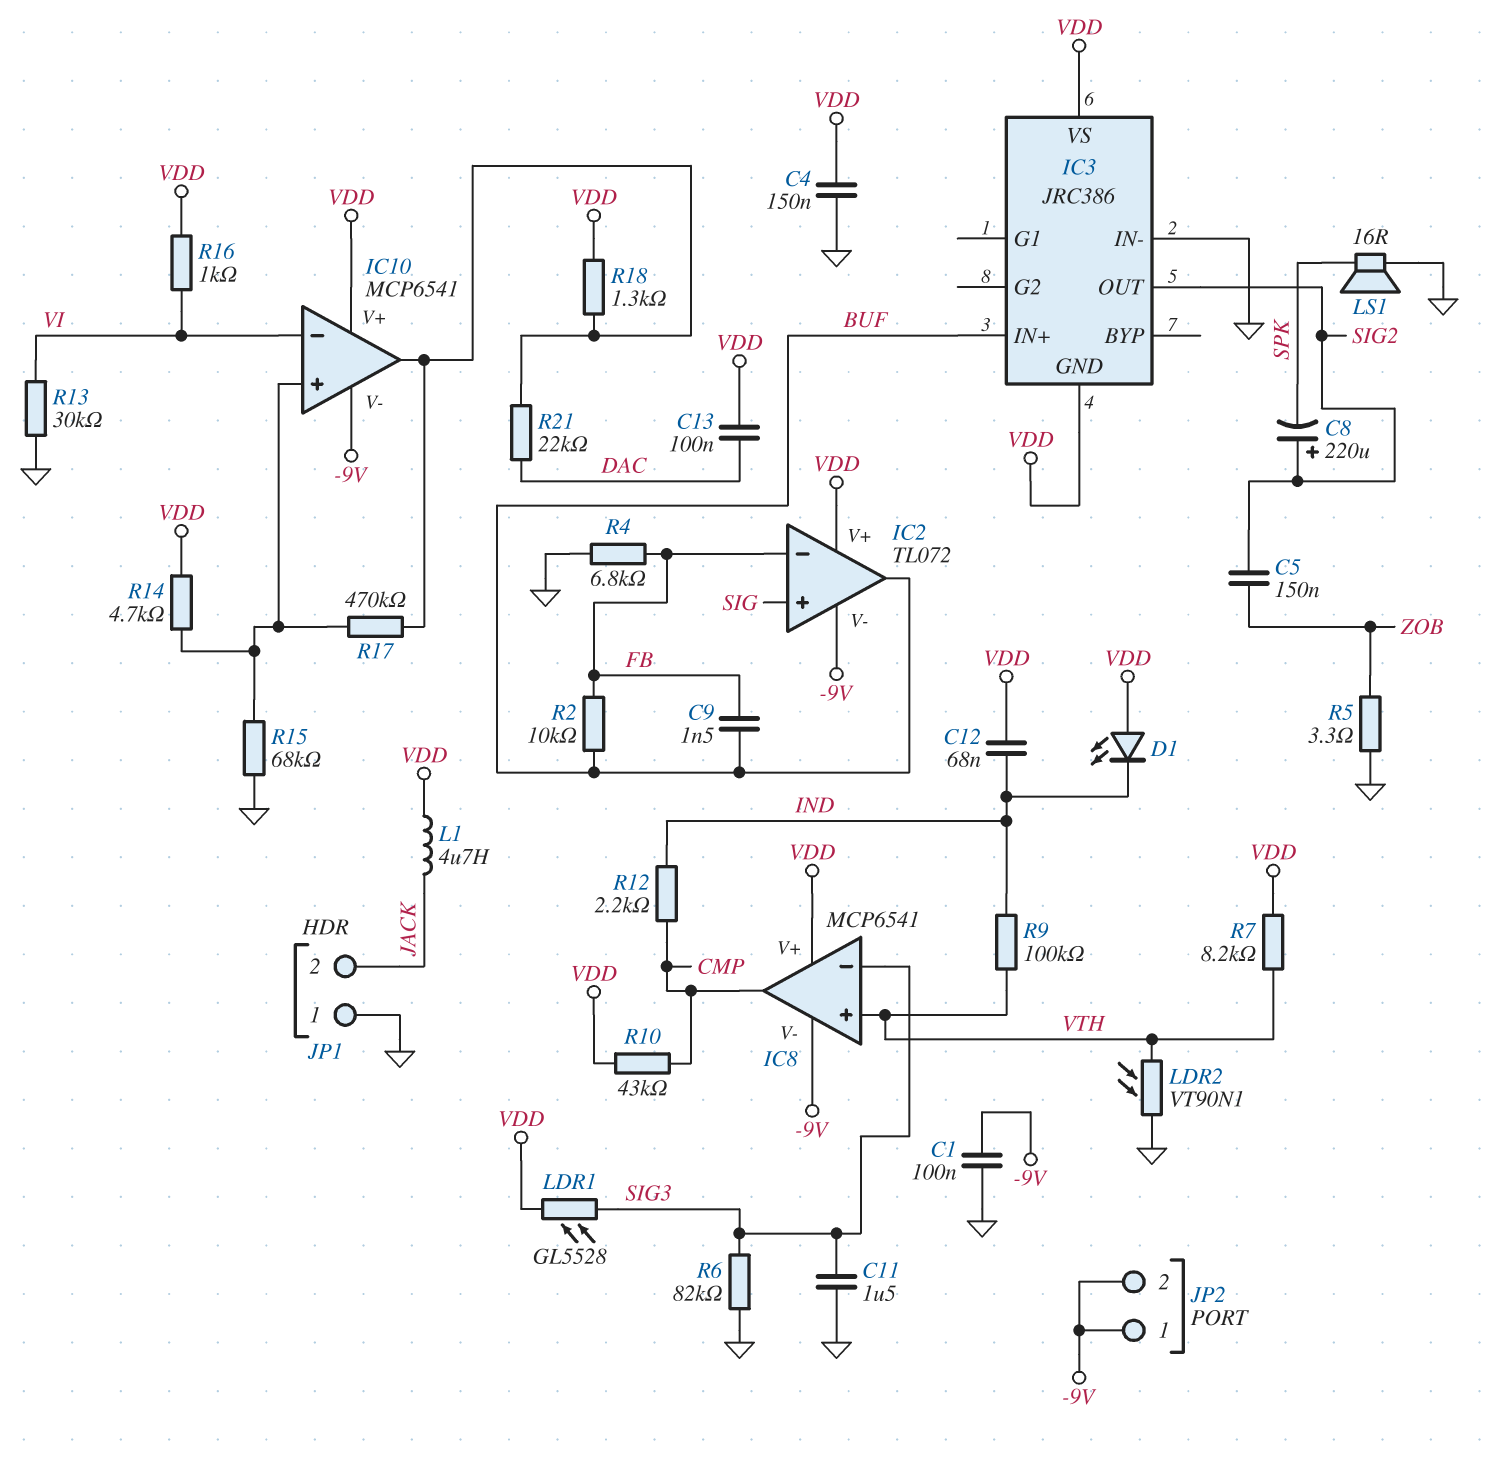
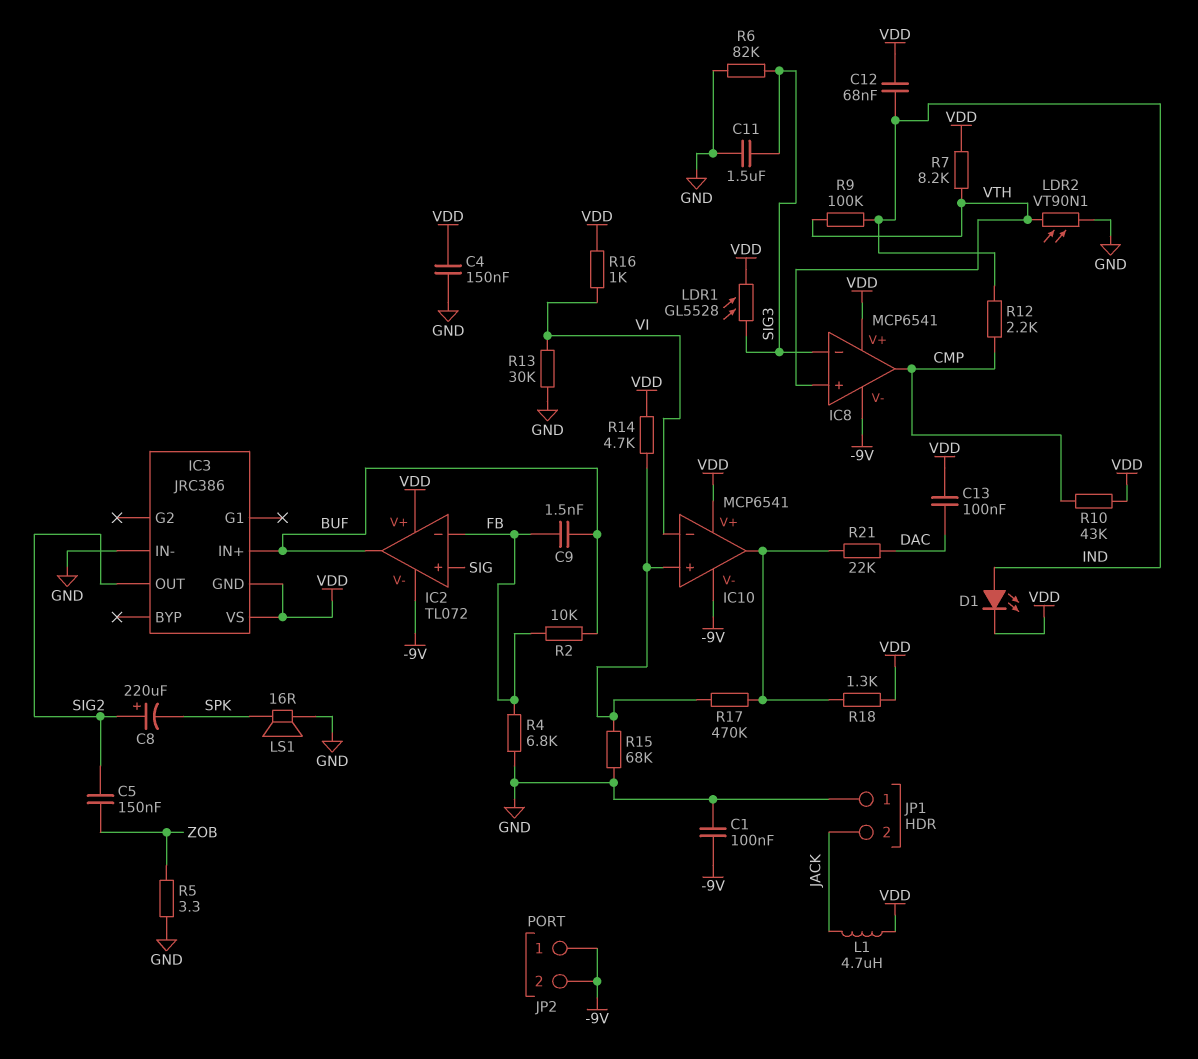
D1: LED (A VDD, K IND) -> LED (A IND, K VDD)

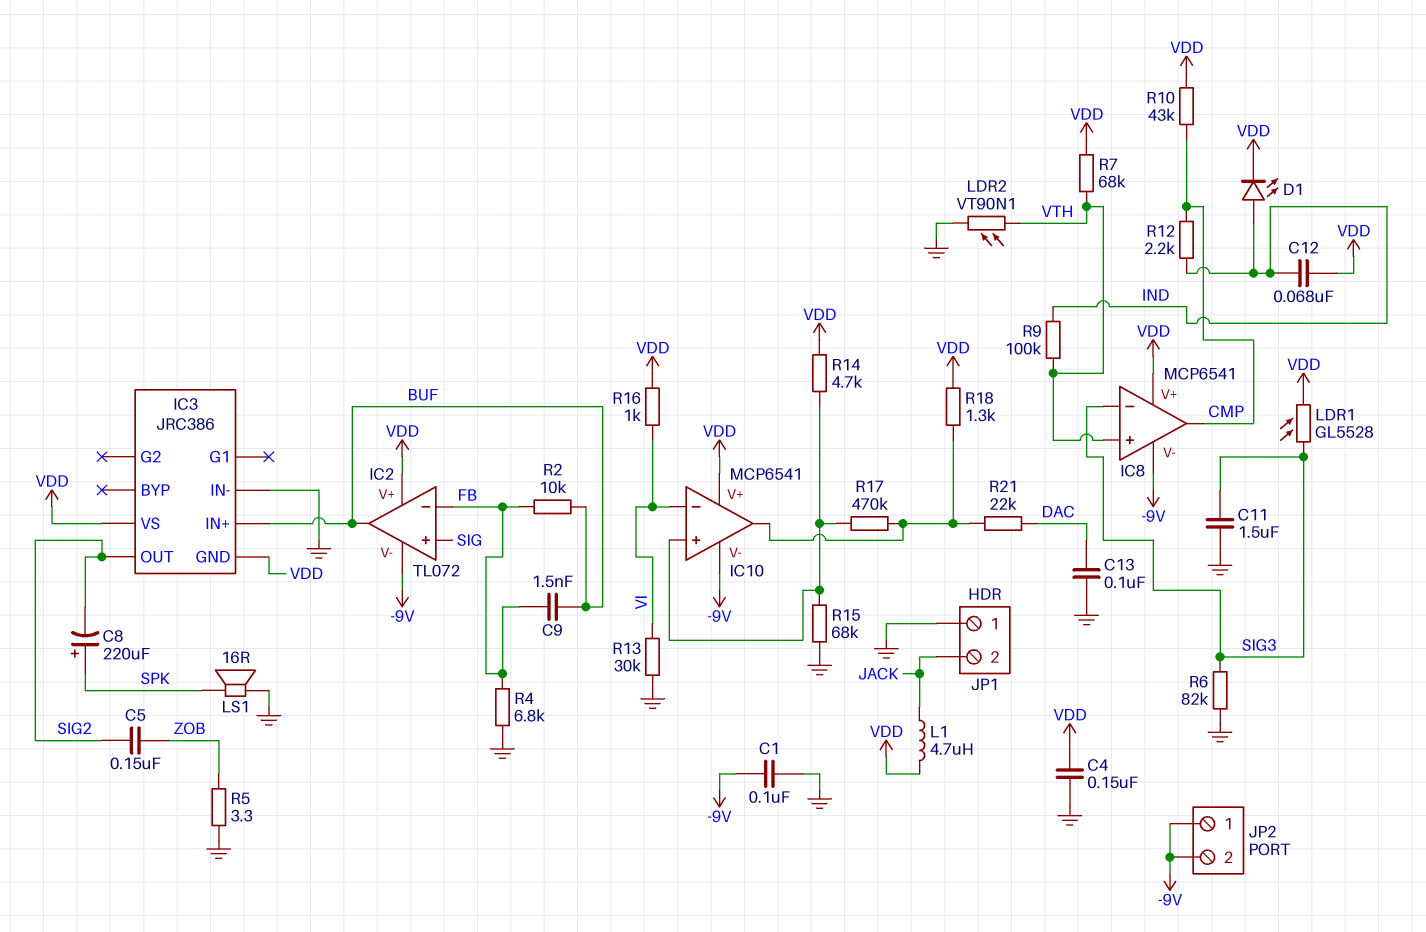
C8: 220uF (plus SIG2, minus SPK) -> 220uF (plus SPK, minus SIG2)
C13: 100nF (DAC, VDD) -> 100nF (DAC, GND)
R7: 8.2k (VDD, VTH) -> 68k (VDD, VTH)

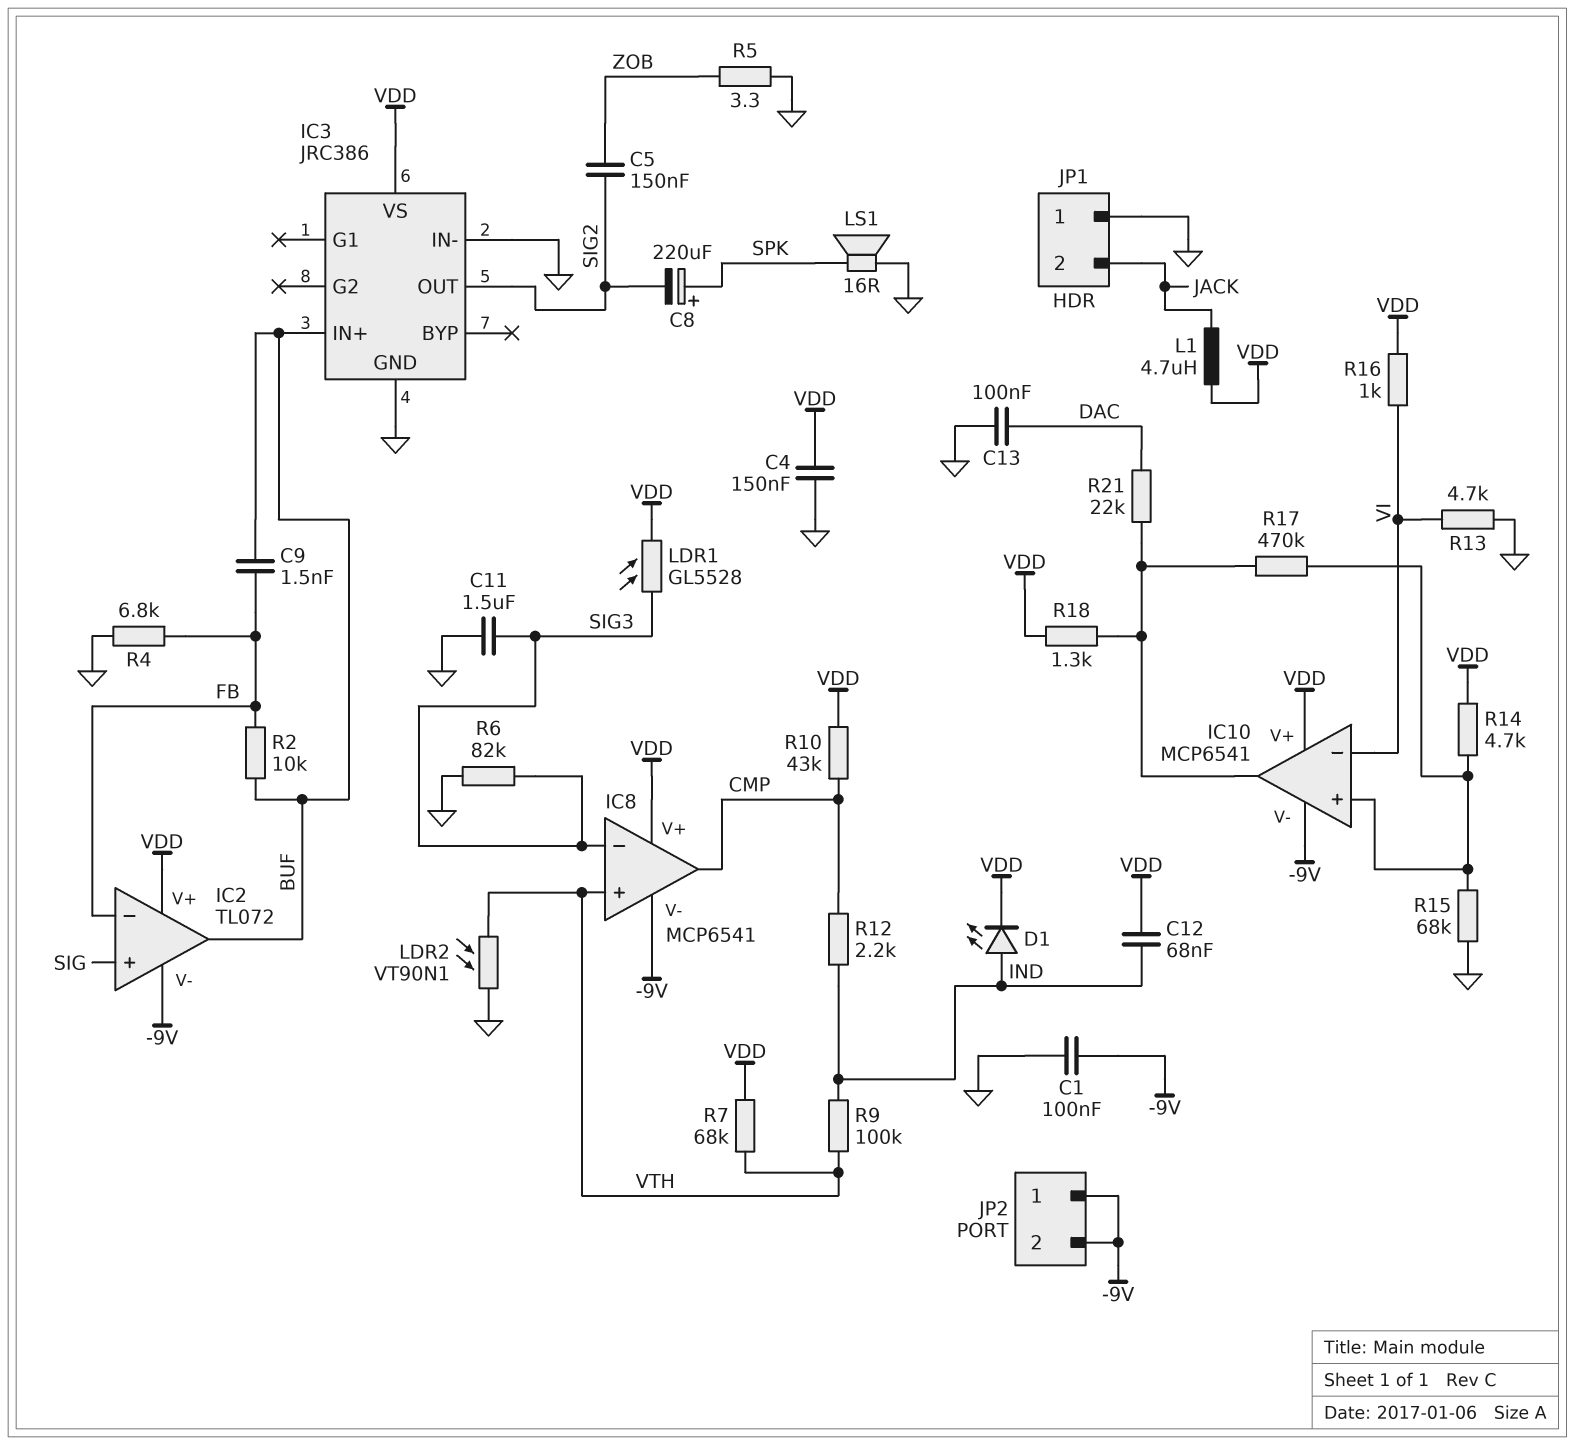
IC3 pin GND: VDD -> GND
R13: 30k (GND, VI) -> 4.7k (GND, VI)

